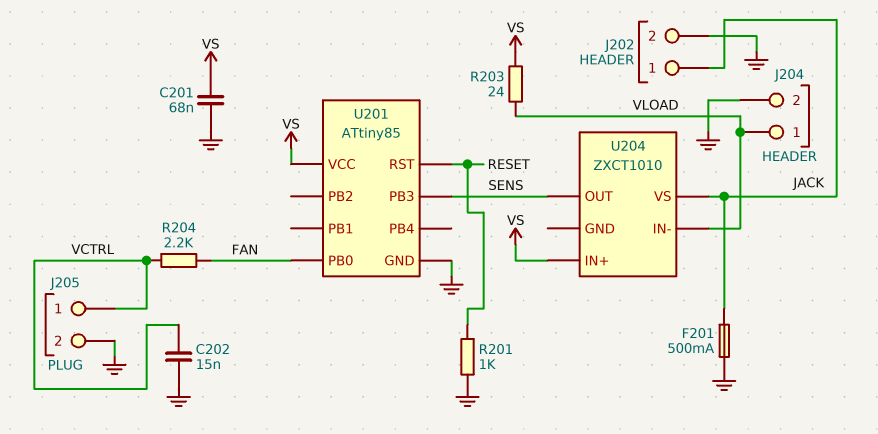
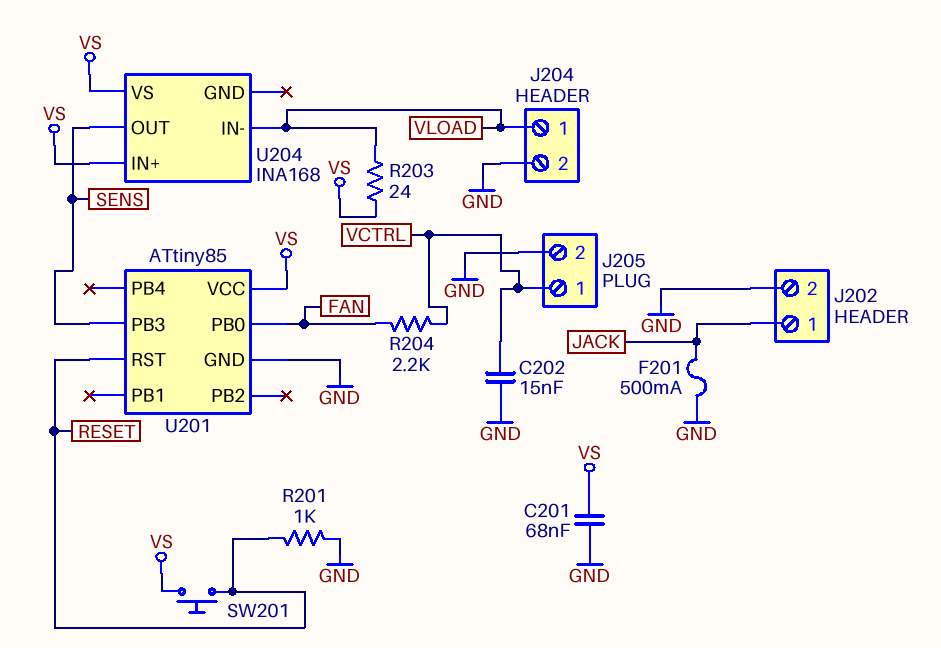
SW201: none -> button (RESET, VS)
U204: ZXCT1010 -> INA168
U204 pin VS: JACK -> VS

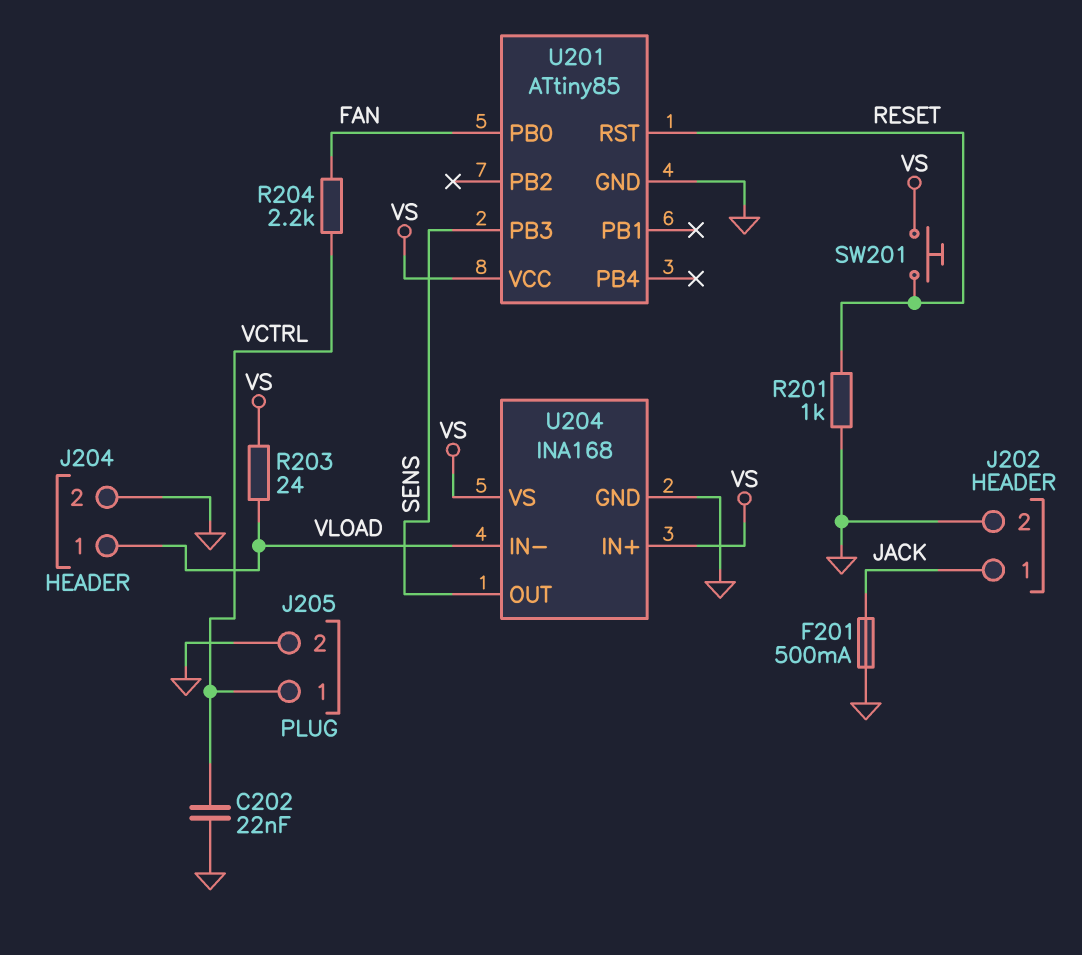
C201: 68nF (GND, VS) -> none
C202: 15nF (GND, VCTRL) -> 22nF (GND, VCTRL)
U204 pin GND: none -> GND

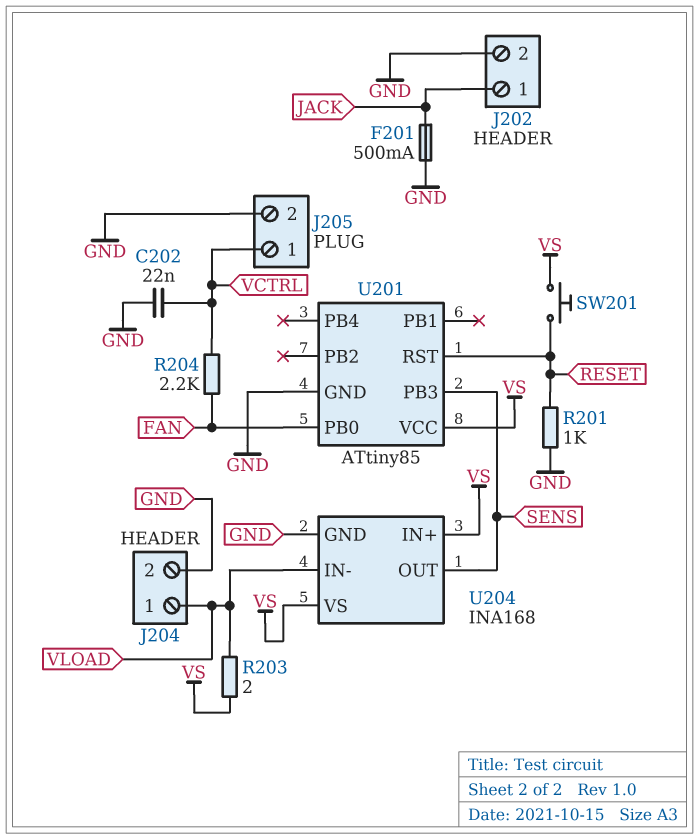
R203: 24 (VLOAD, VS) -> 2 (VLOAD, VS)

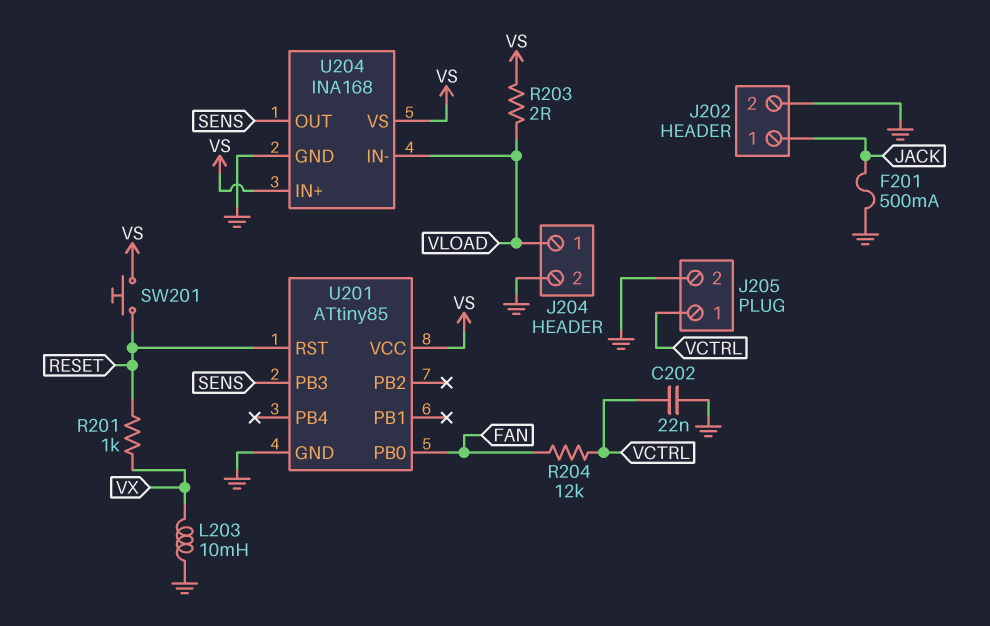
L203: none -> 10mH (GND, VX)
R201: 1k (GND, RESET) -> 1k (RESET, VX)
R204: 2.2k (FAN, VCTRL) -> 12k (FAN, VCTRL)

